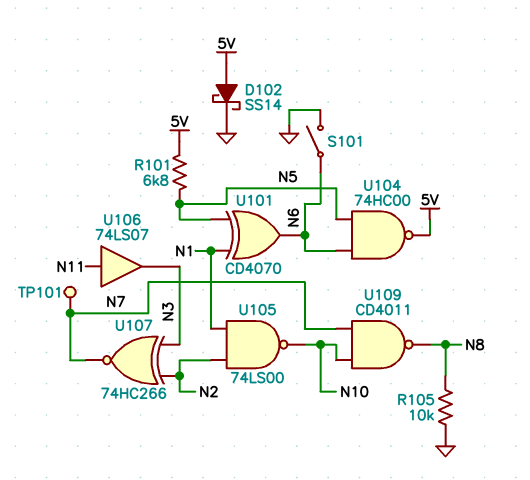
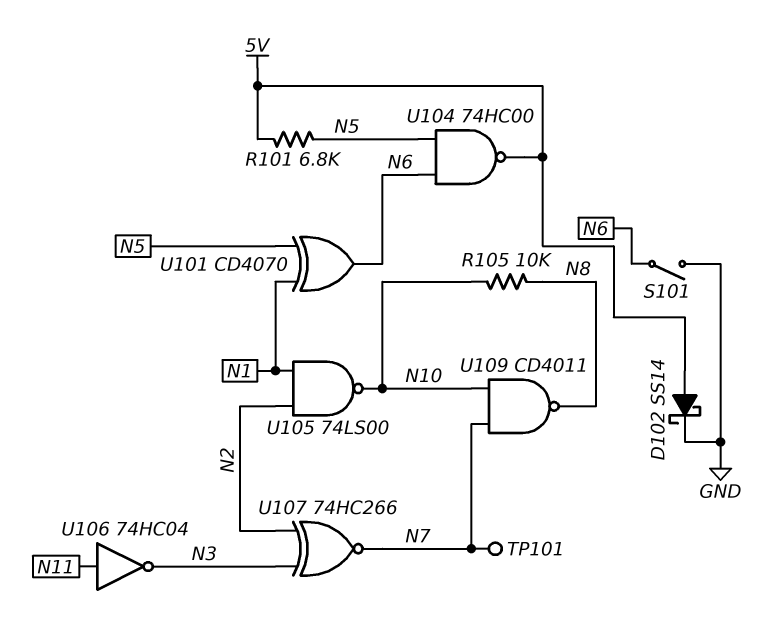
R105: 10k (GND, N8) -> 10k (N8, N10)
U106: buffer 74LS07 (in N11, out N3) -> NOT 74HC04 (in N11, out N3)

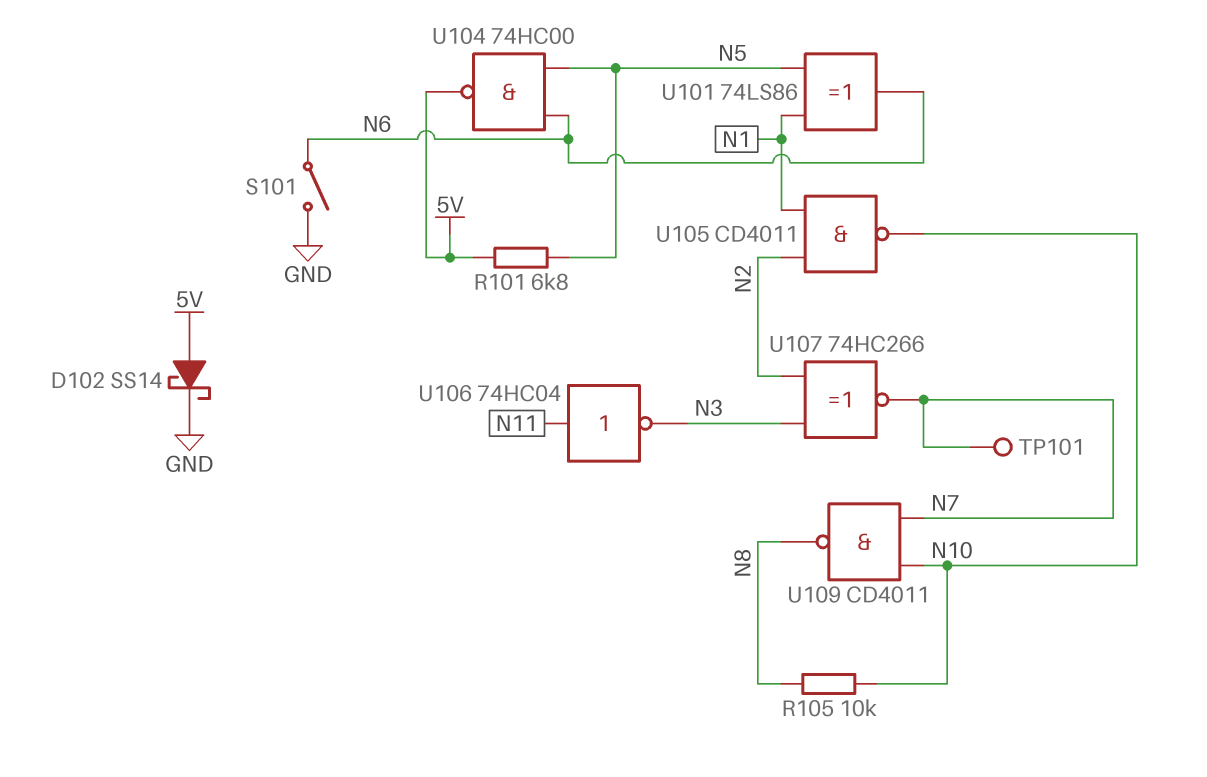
U101: XOR CD4070 (in N1, in N5, out N6) -> XOR 74LS86 (in N1, in N5, out N6)
U105: NAND 74LS00 (in N1, in N2, out N10) -> NAND CD4011 (in N1, in N2, out N10)

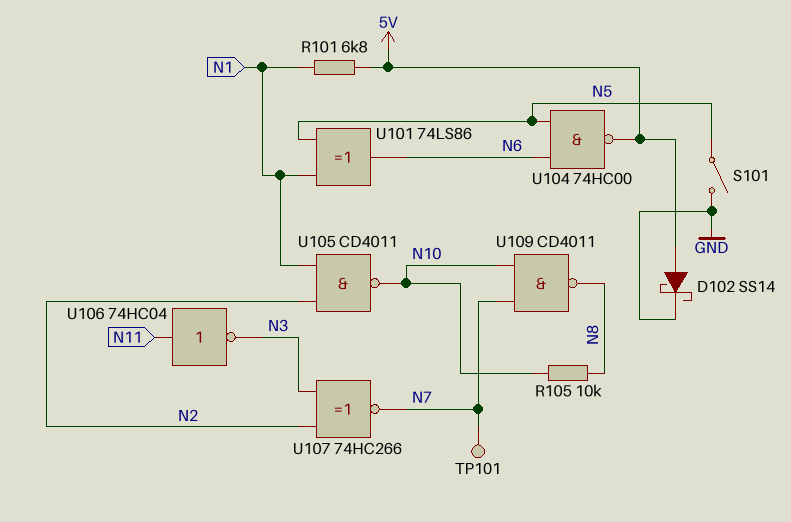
R101: 6.8k (5V, N5) -> 6.8k (5V, N1)
S101: switch (GND, N6) -> switch (GND, N5)

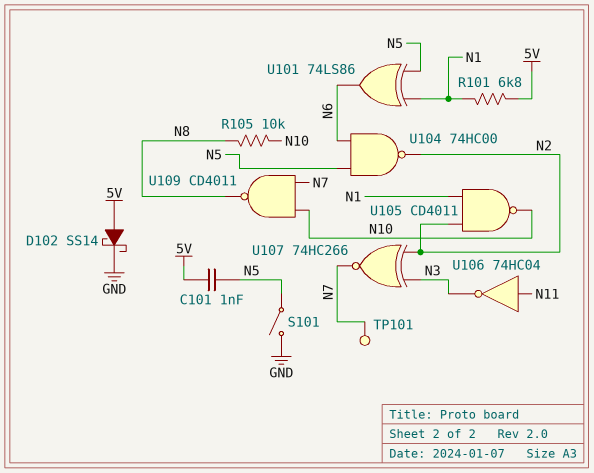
C101: none -> 1nF (5V, N5)
U104: NAND 74HC00 (in N5, in N6, out 5V) -> NAND 74HC00 (in N5, in N6, out N2)

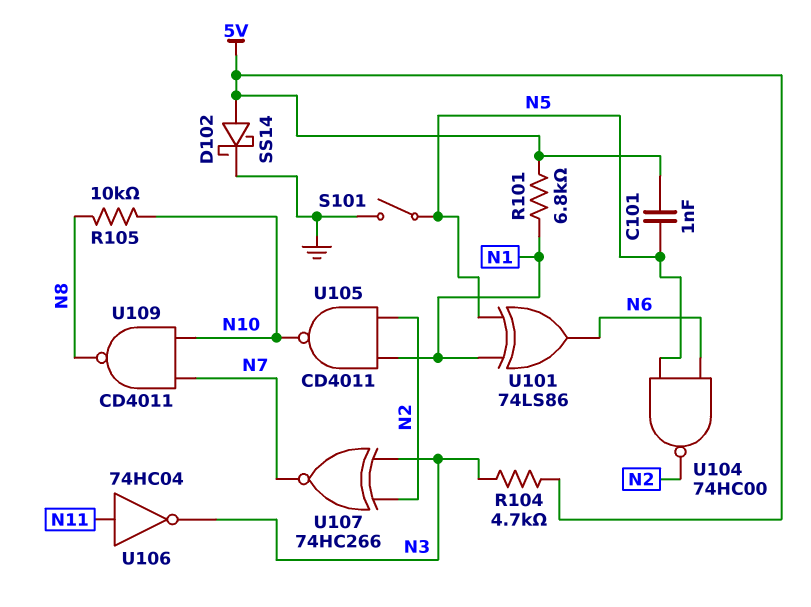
R104: none -> 4.7k (5V, N3)
TP101: test point (N7) -> none

